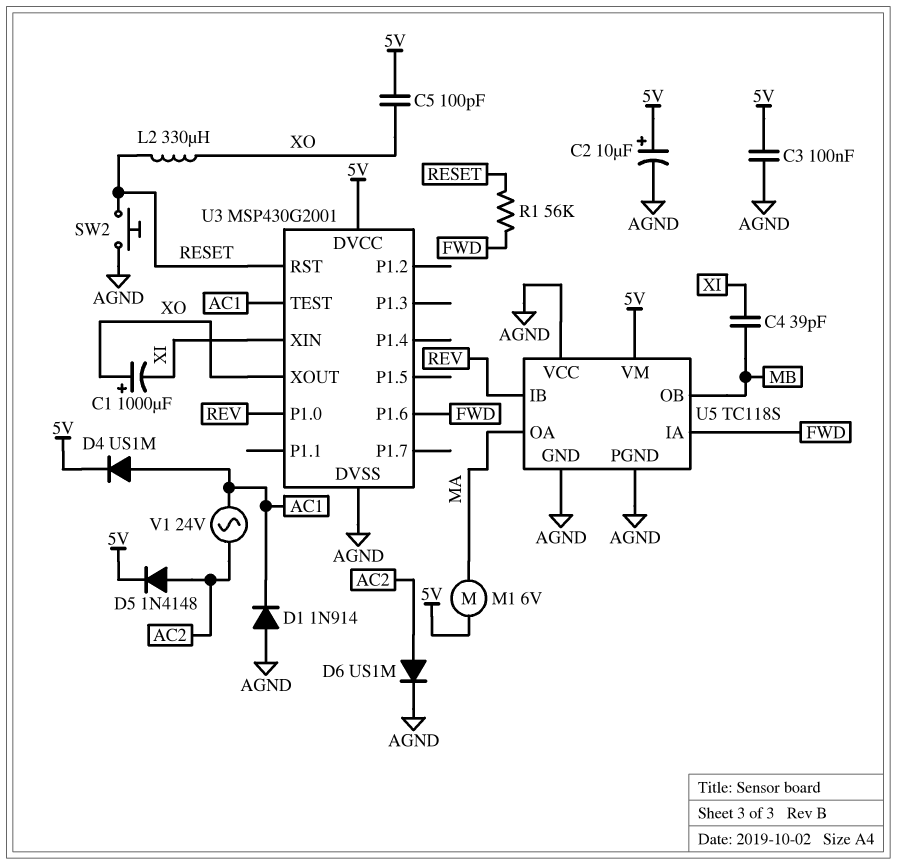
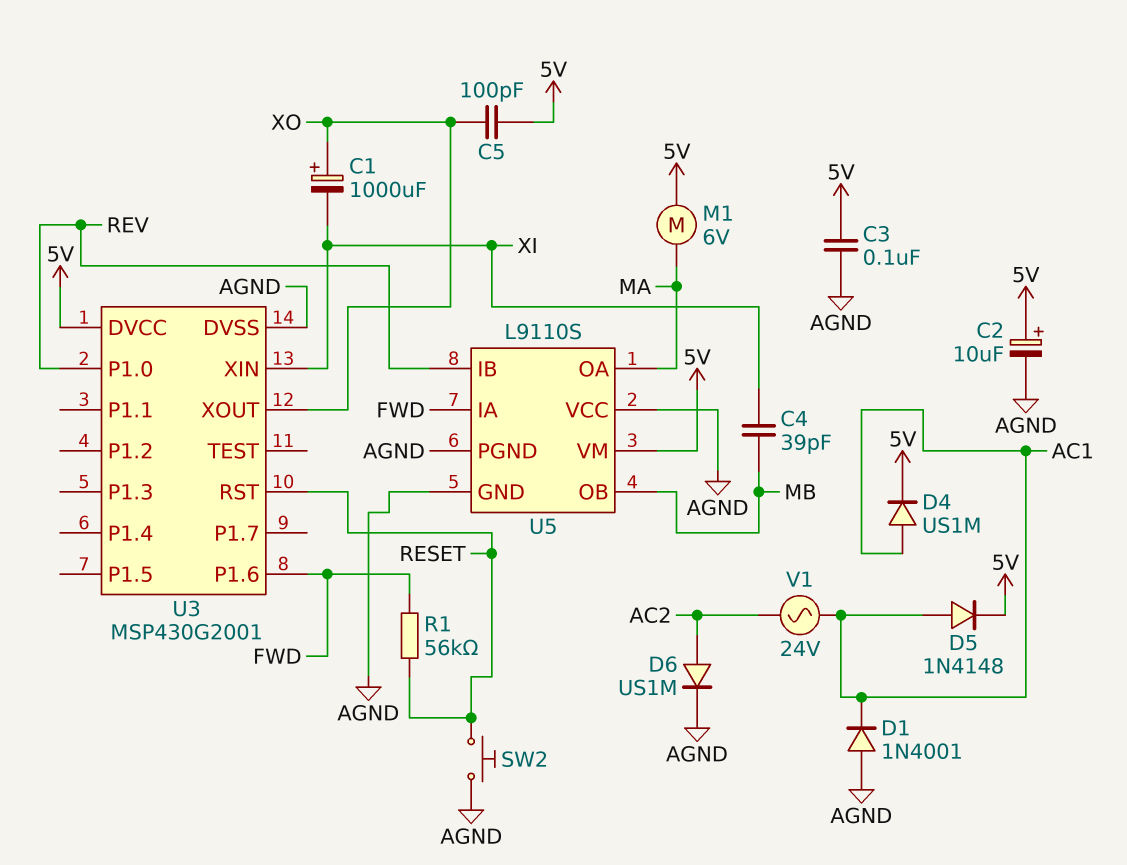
D1: diode 1N914 (A AGND, K AC1) -> diode 1N4001 (A AGND, K AC1)
D5: diode 1N4148 (A AC2, K 5V) -> diode 1N4148 (A AC1, K 5V)
L2: 330uH (RESET, XO) -> none
U3 pin TEST: AC1 -> none
U5: TC118S -> L9110S

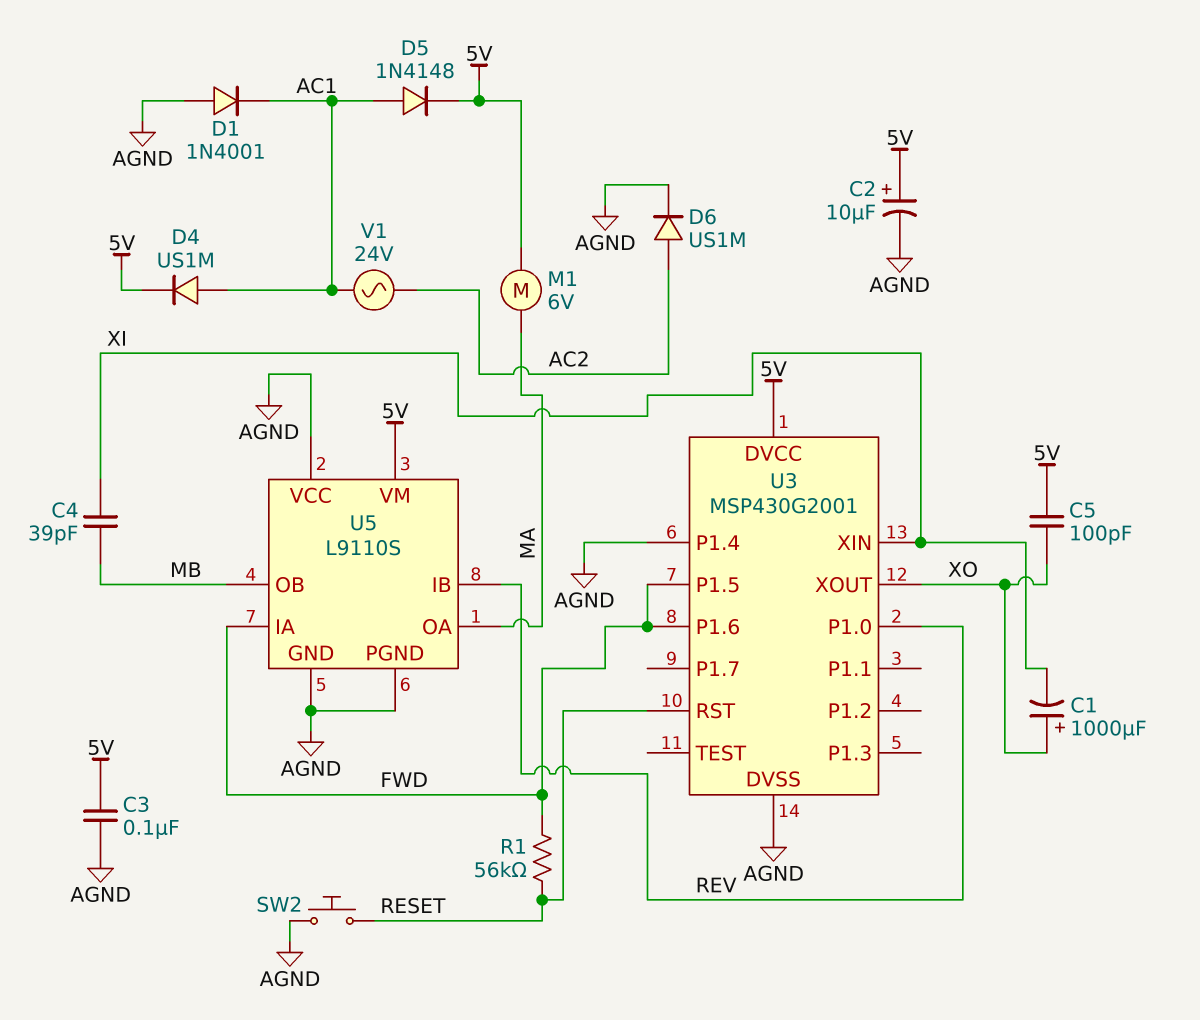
U3 pin P1.4: none -> AGND
U3 pin P1.5: none -> FWD

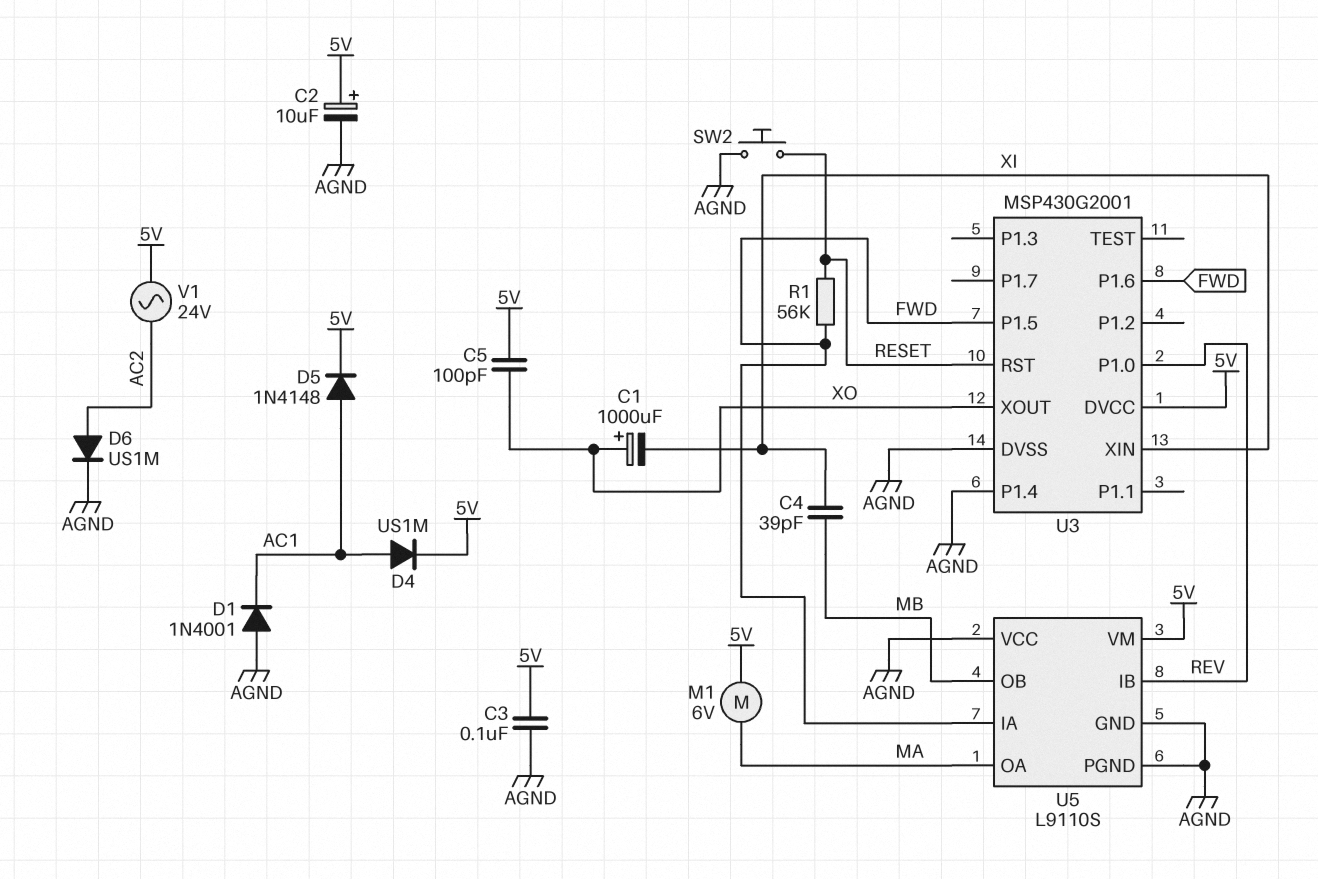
V1: AC 24V (AC1, AC2) -> AC 24V (5V, AC2)

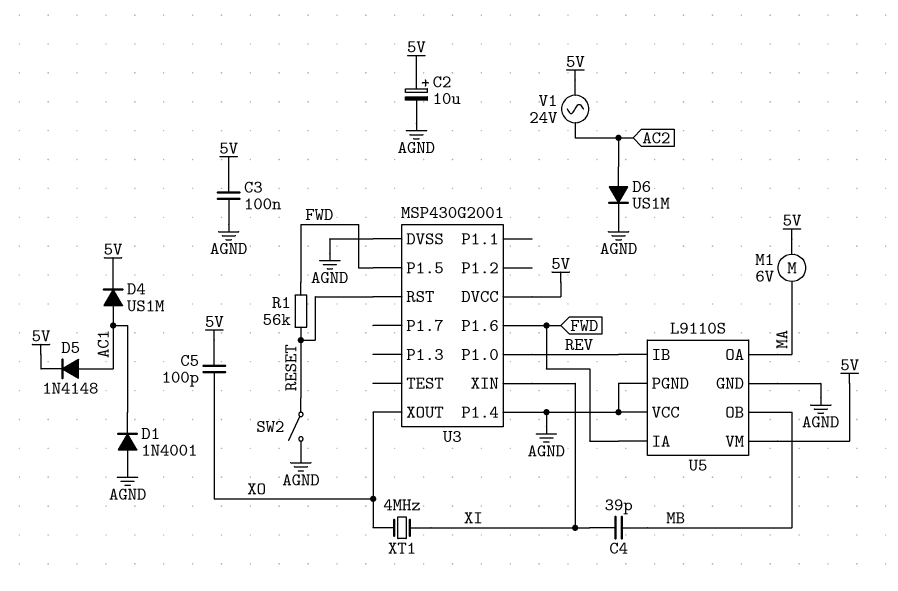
C1: 1000uF (plus XO, minus XI) -> none
SW2: button (AGND, RESET) -> switch (AGND, RESET)
XT1: none -> 4MHz (XI, XO)

